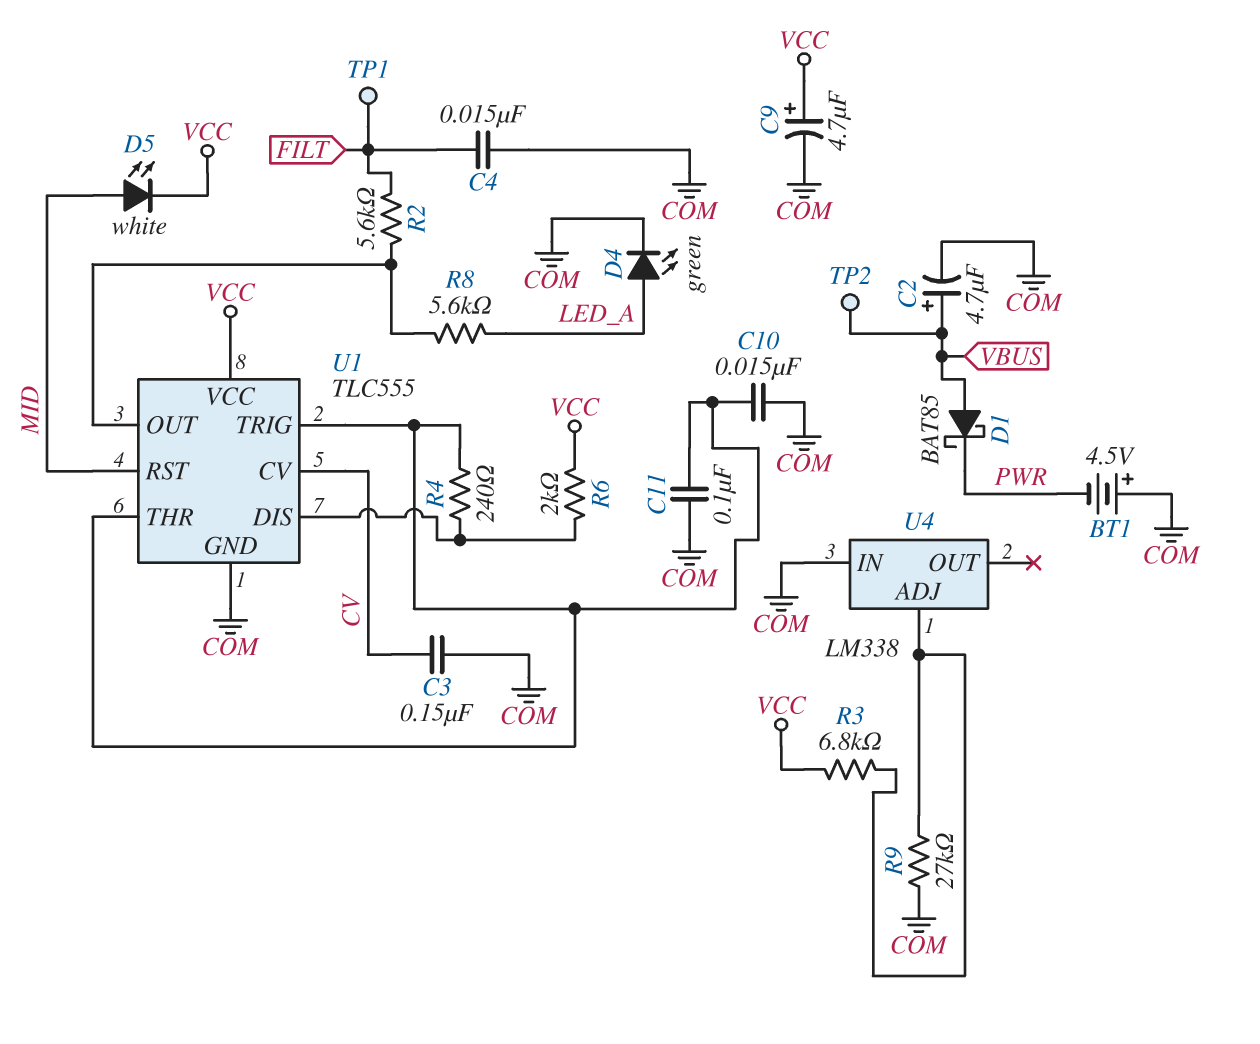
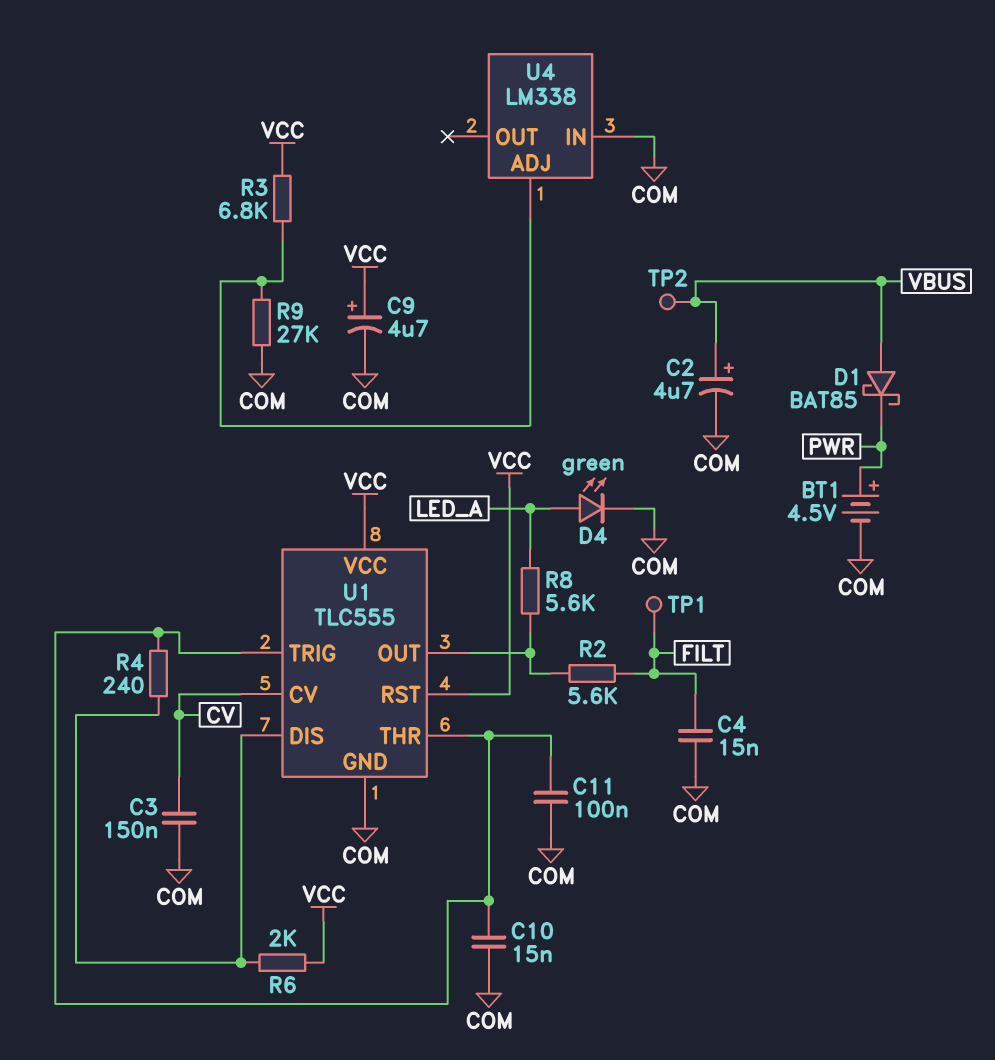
BT1: 4.5V (plus COM, minus PWR) -> 4.5V (plus PWR, minus COM)
D5: LED white (A MID, K VCC) -> none
U1 pin RST: MID -> VCC

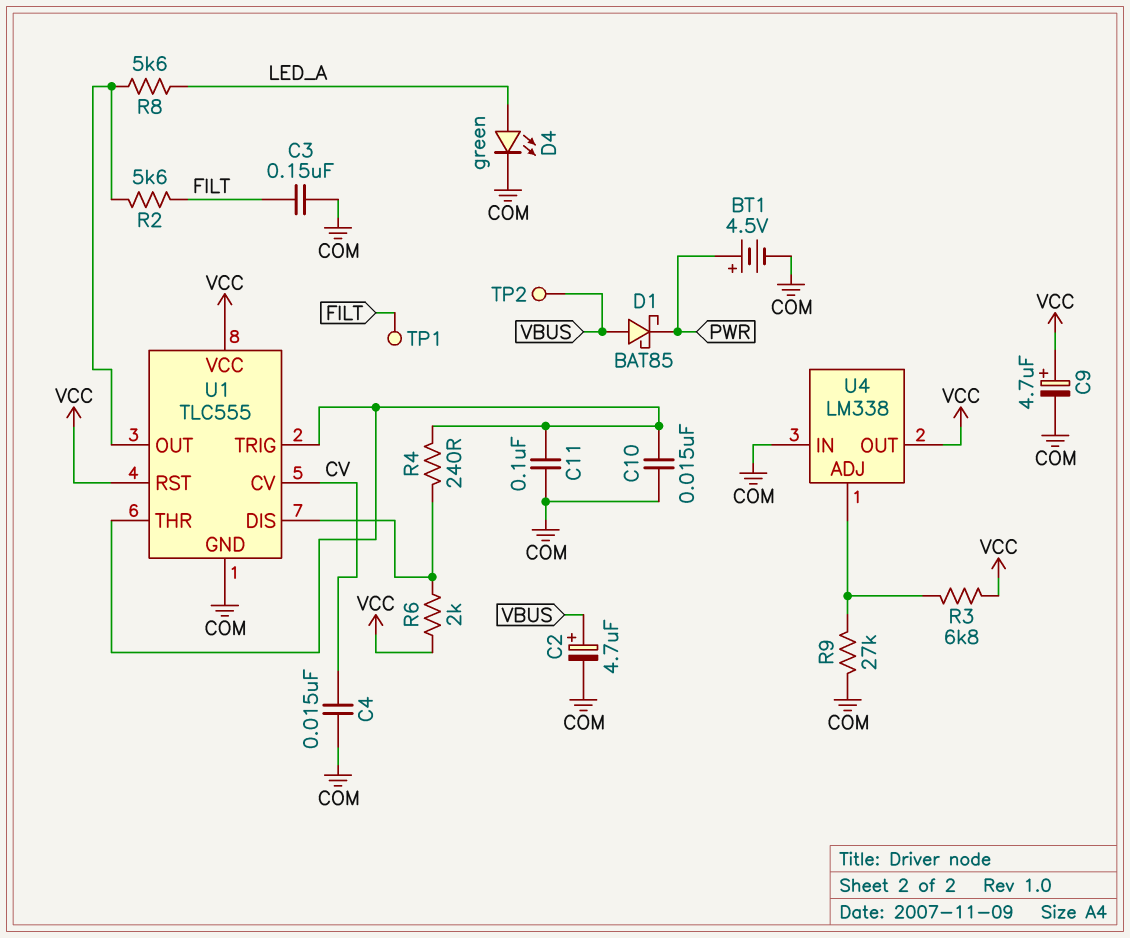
C3: 150nF (COM, CV) -> 150nF (COM, FILT)
C4: 15nF (COM, FILT) -> 15nF (COM, CV)
U4 pin OUT: none -> VCC

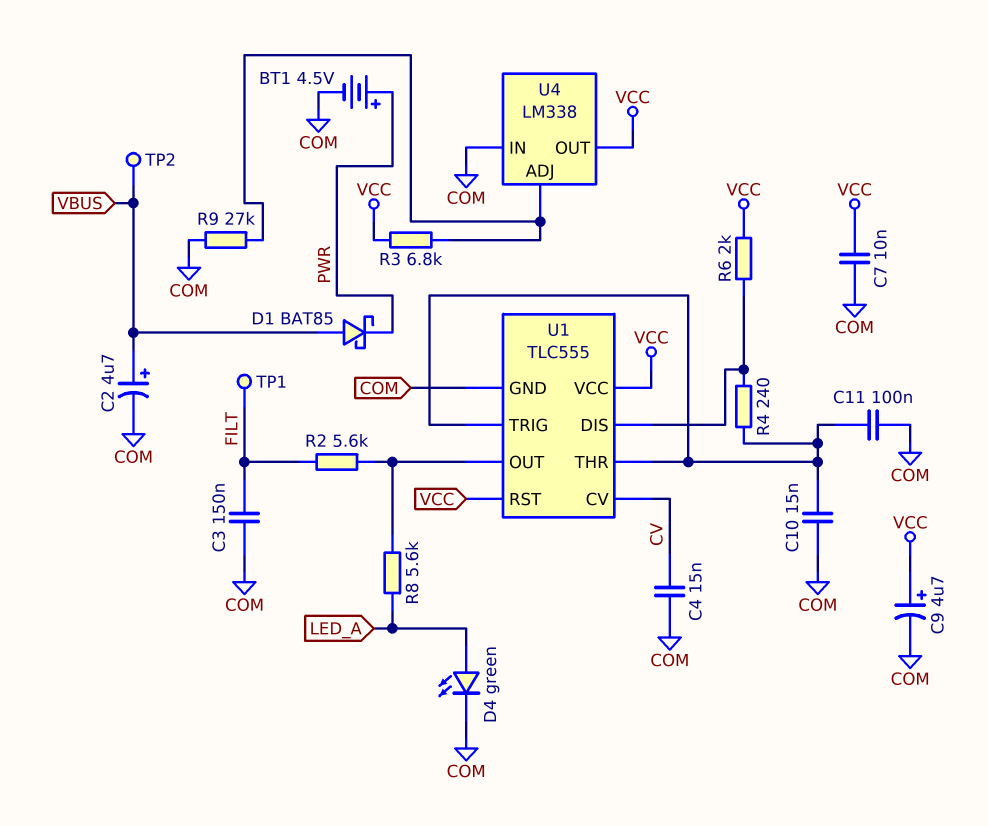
C7: none -> 10nF (COM, VCC)

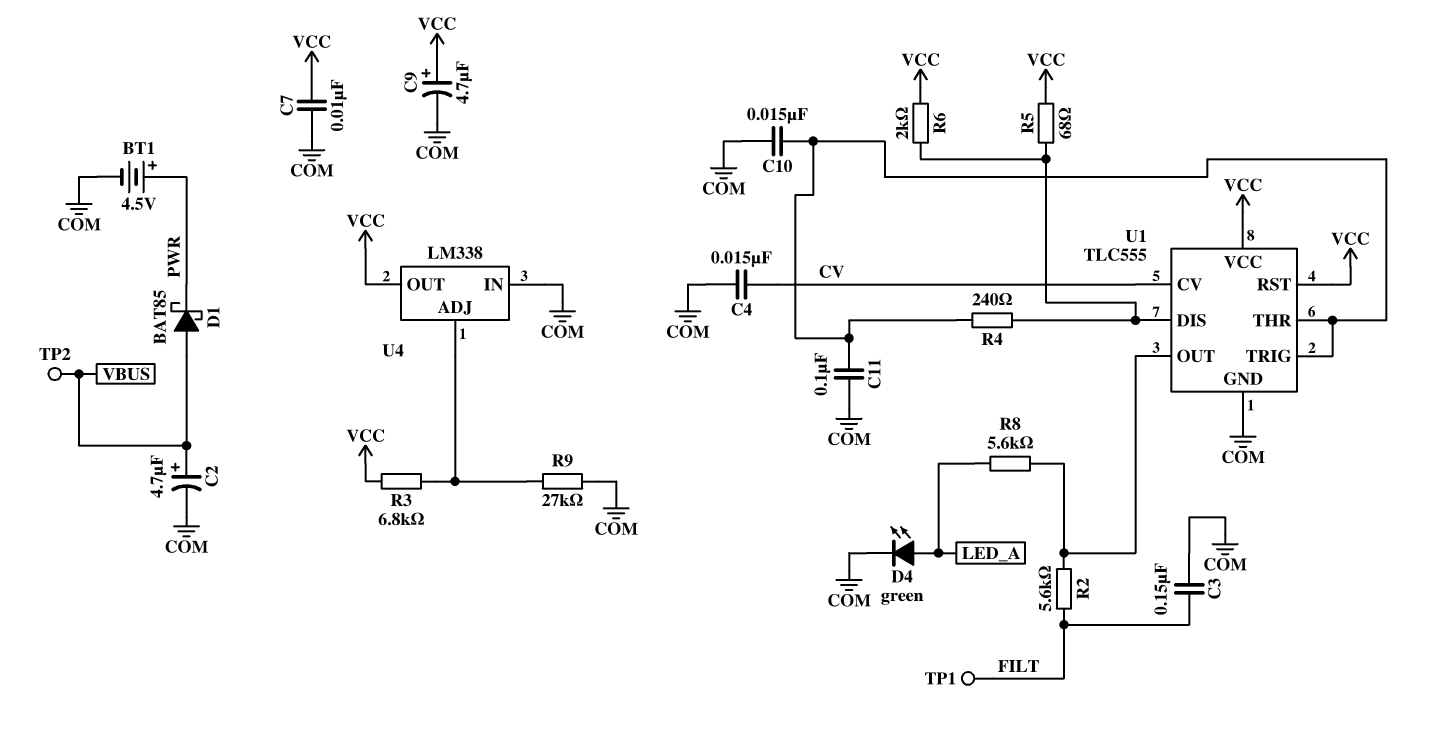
R5: none -> 68 (U1/DIS, VCC)

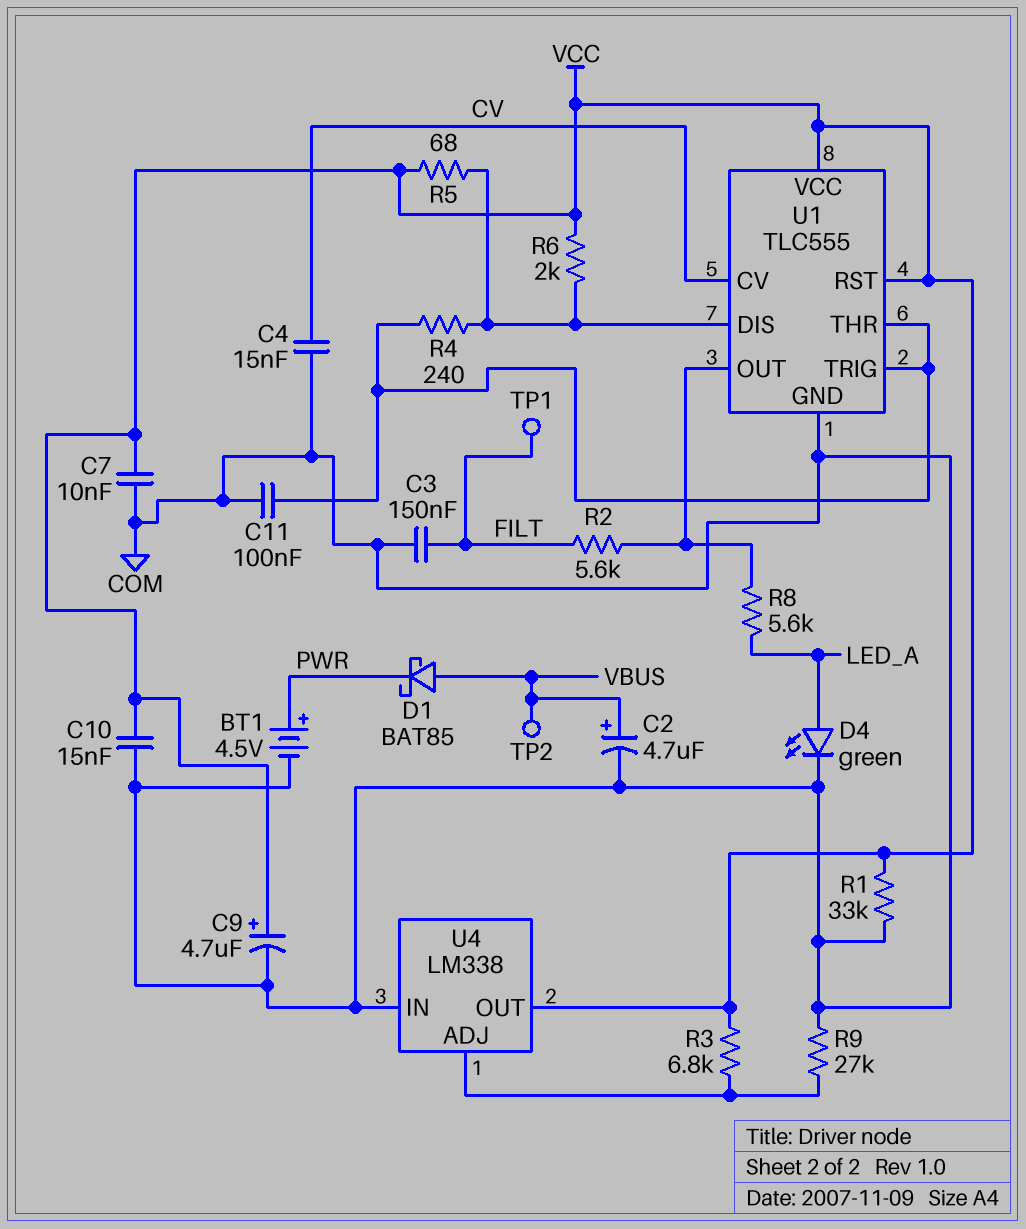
C10: 15nF (COM, U1/THR) -> 15nF (COM, VCC)
R1: none -> 33k (COM, VCC)

